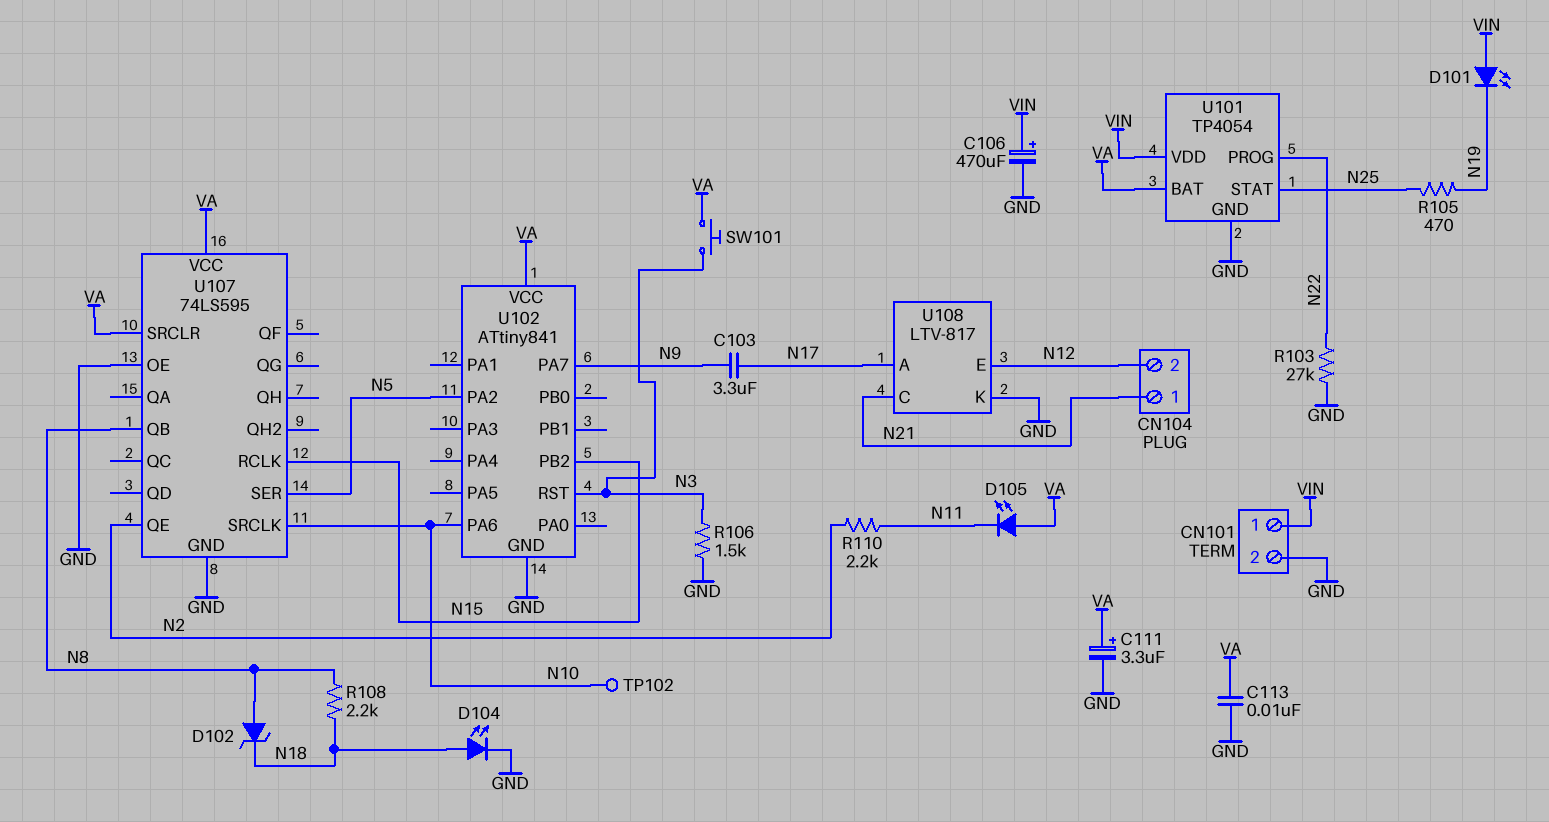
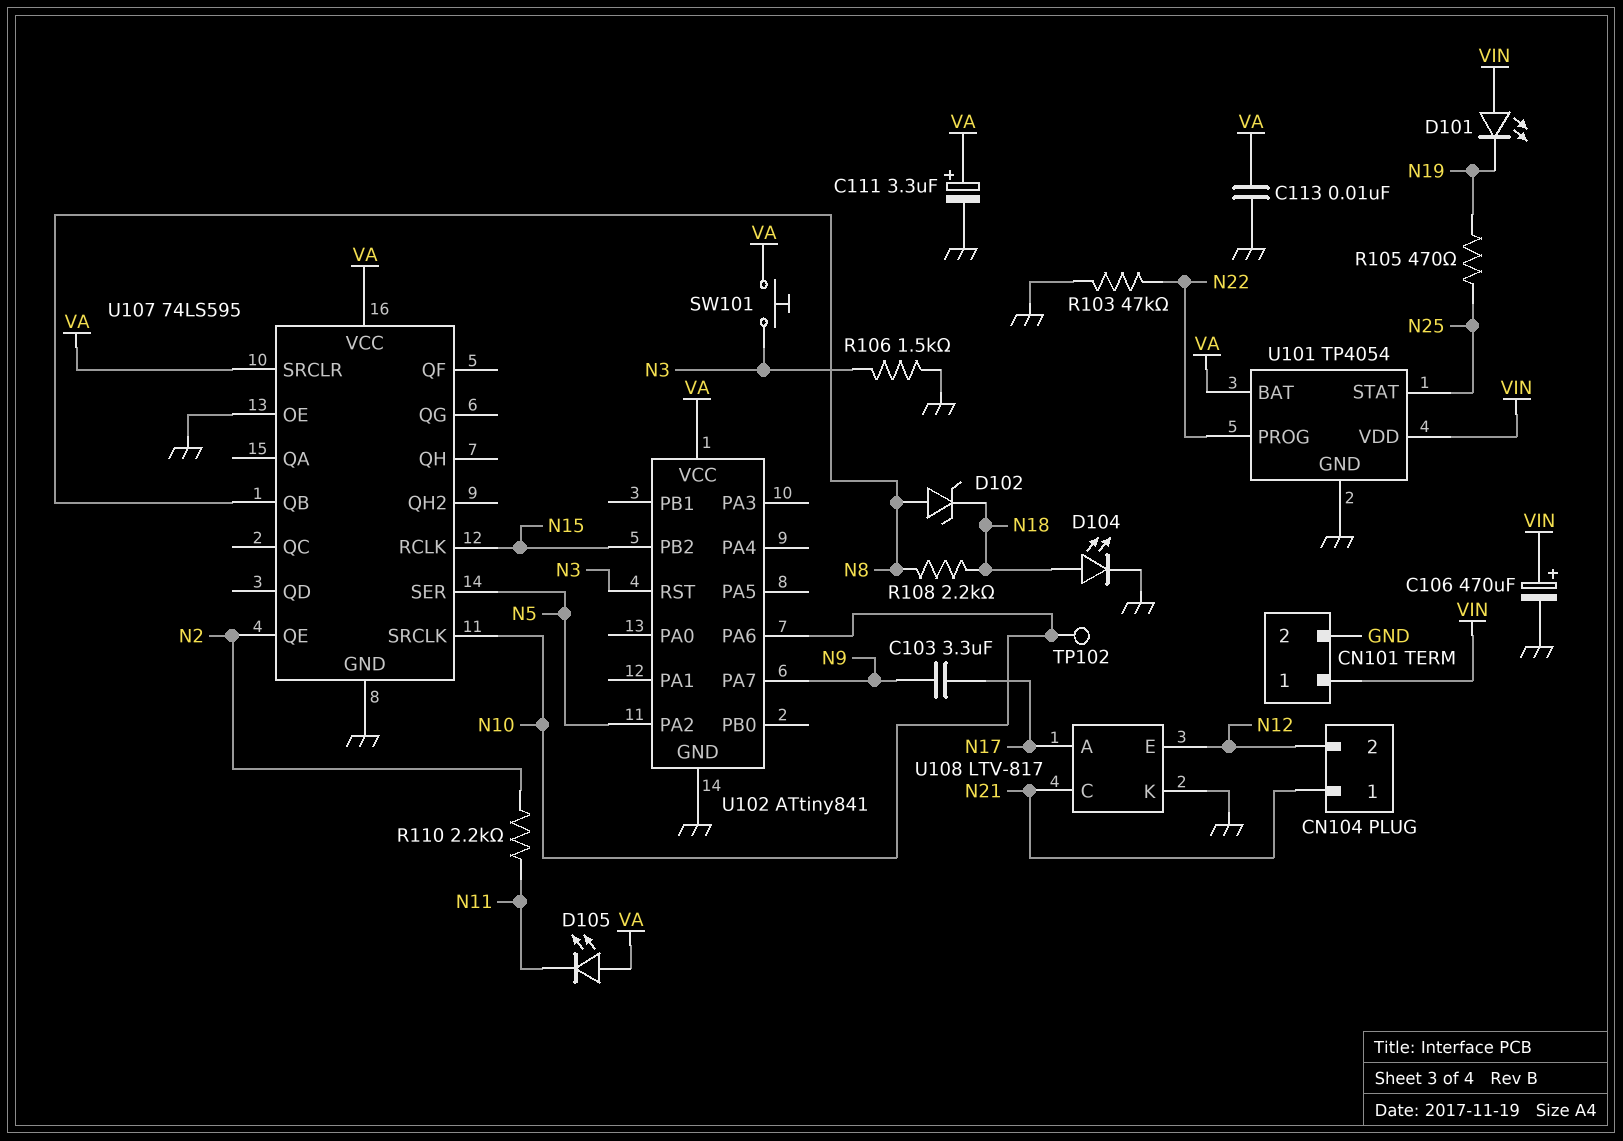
R103: 27k (GND, N22) -> 47k (GND, N22)

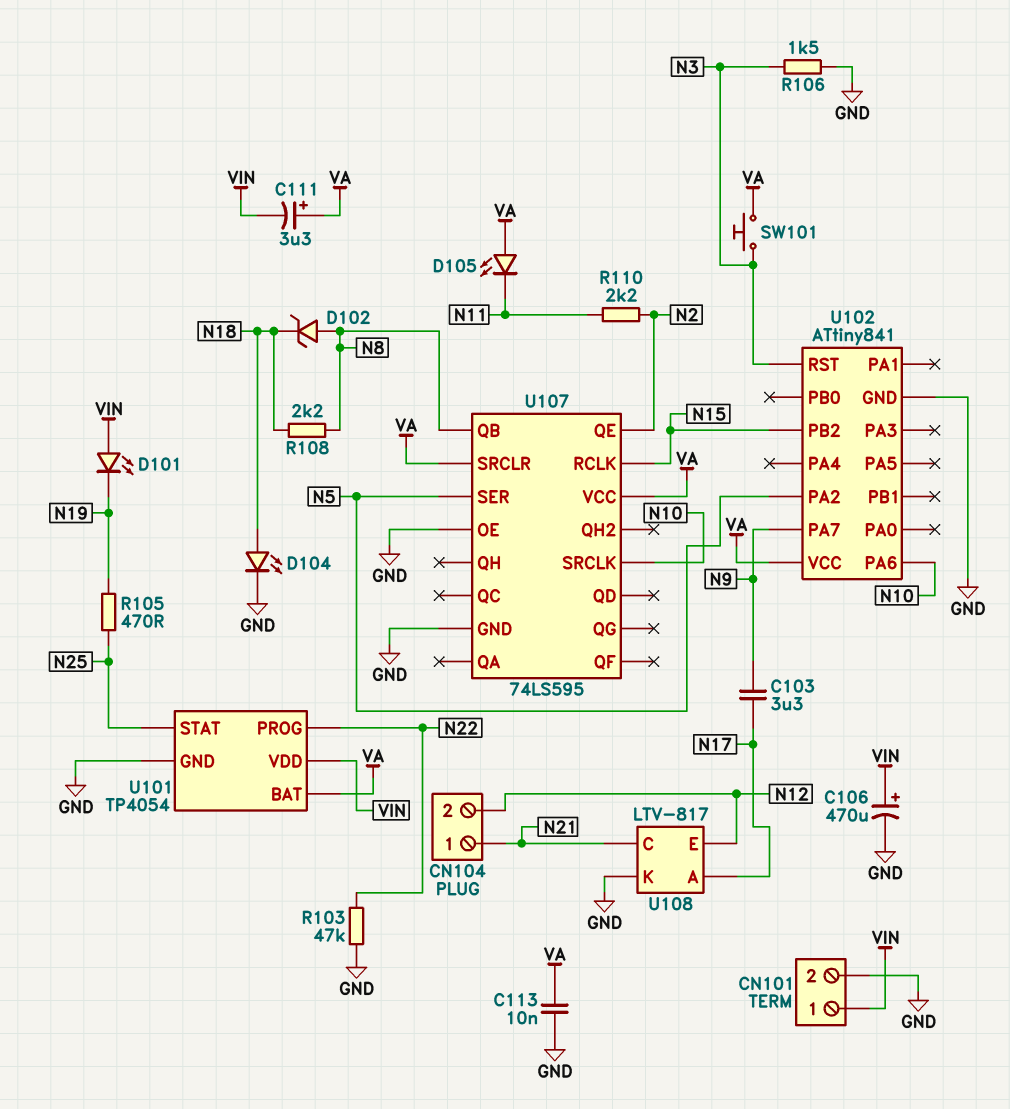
C111: 3.3uF (plus VA, minus GND) -> 3.3uF (plus VA, minus VIN)
TP102: test point (N10) -> none

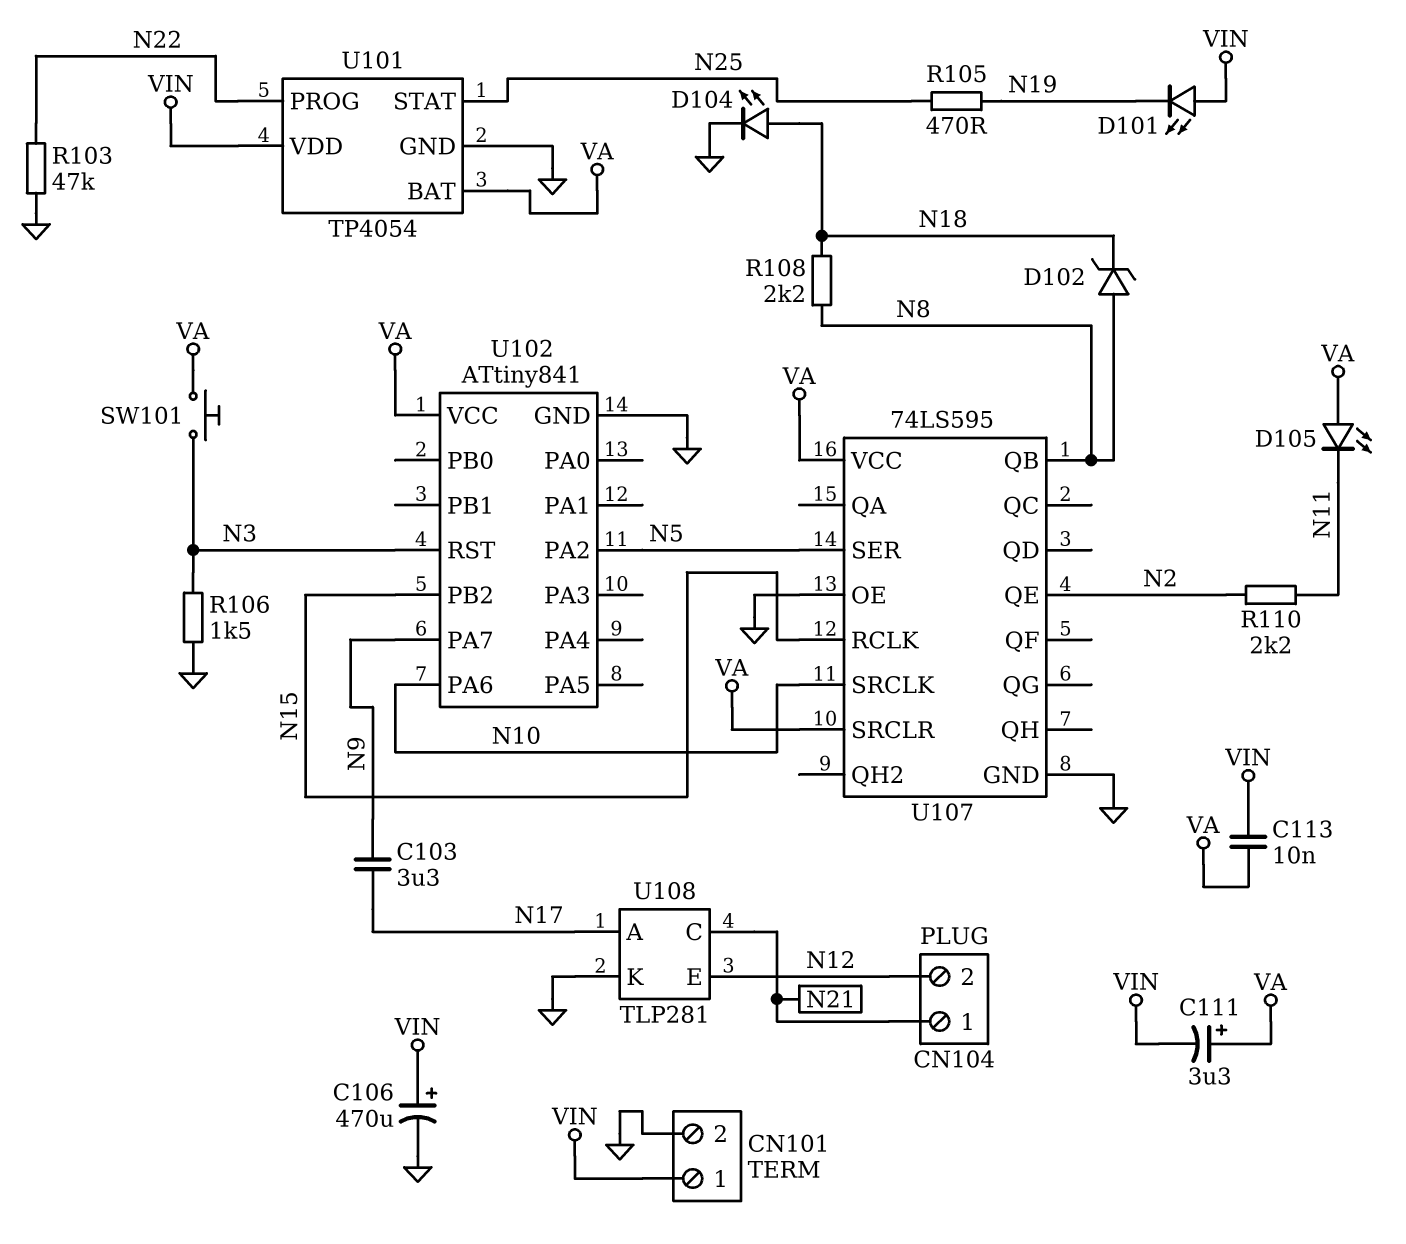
C113: 10nF (GND, VA) -> 10nF (VA, VIN)
U108: LTV-817 -> TLP281

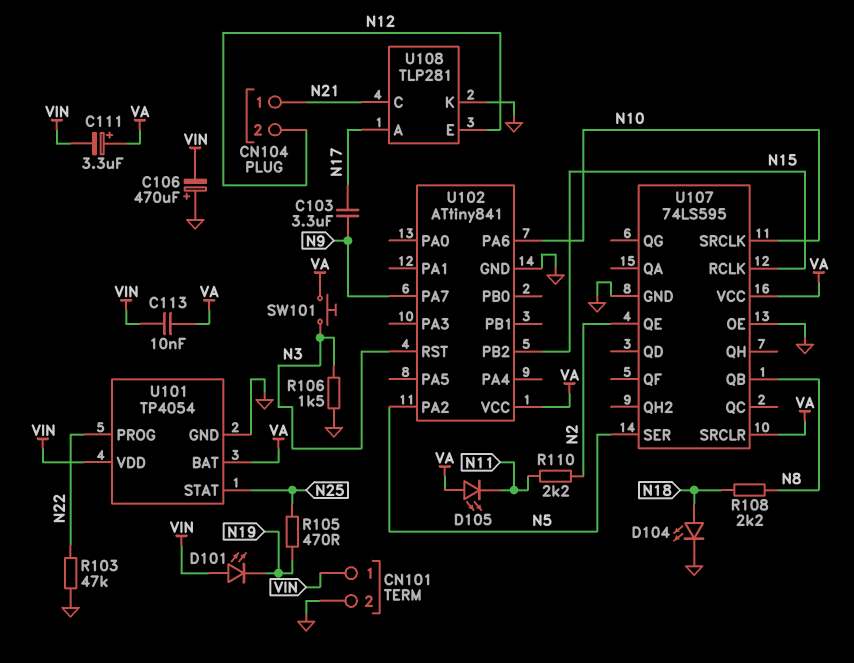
C106: 470uF (plus VIN, minus GND) -> 470uF (plus GND, minus VIN)
D102: zener (A N8, K N18) -> none

